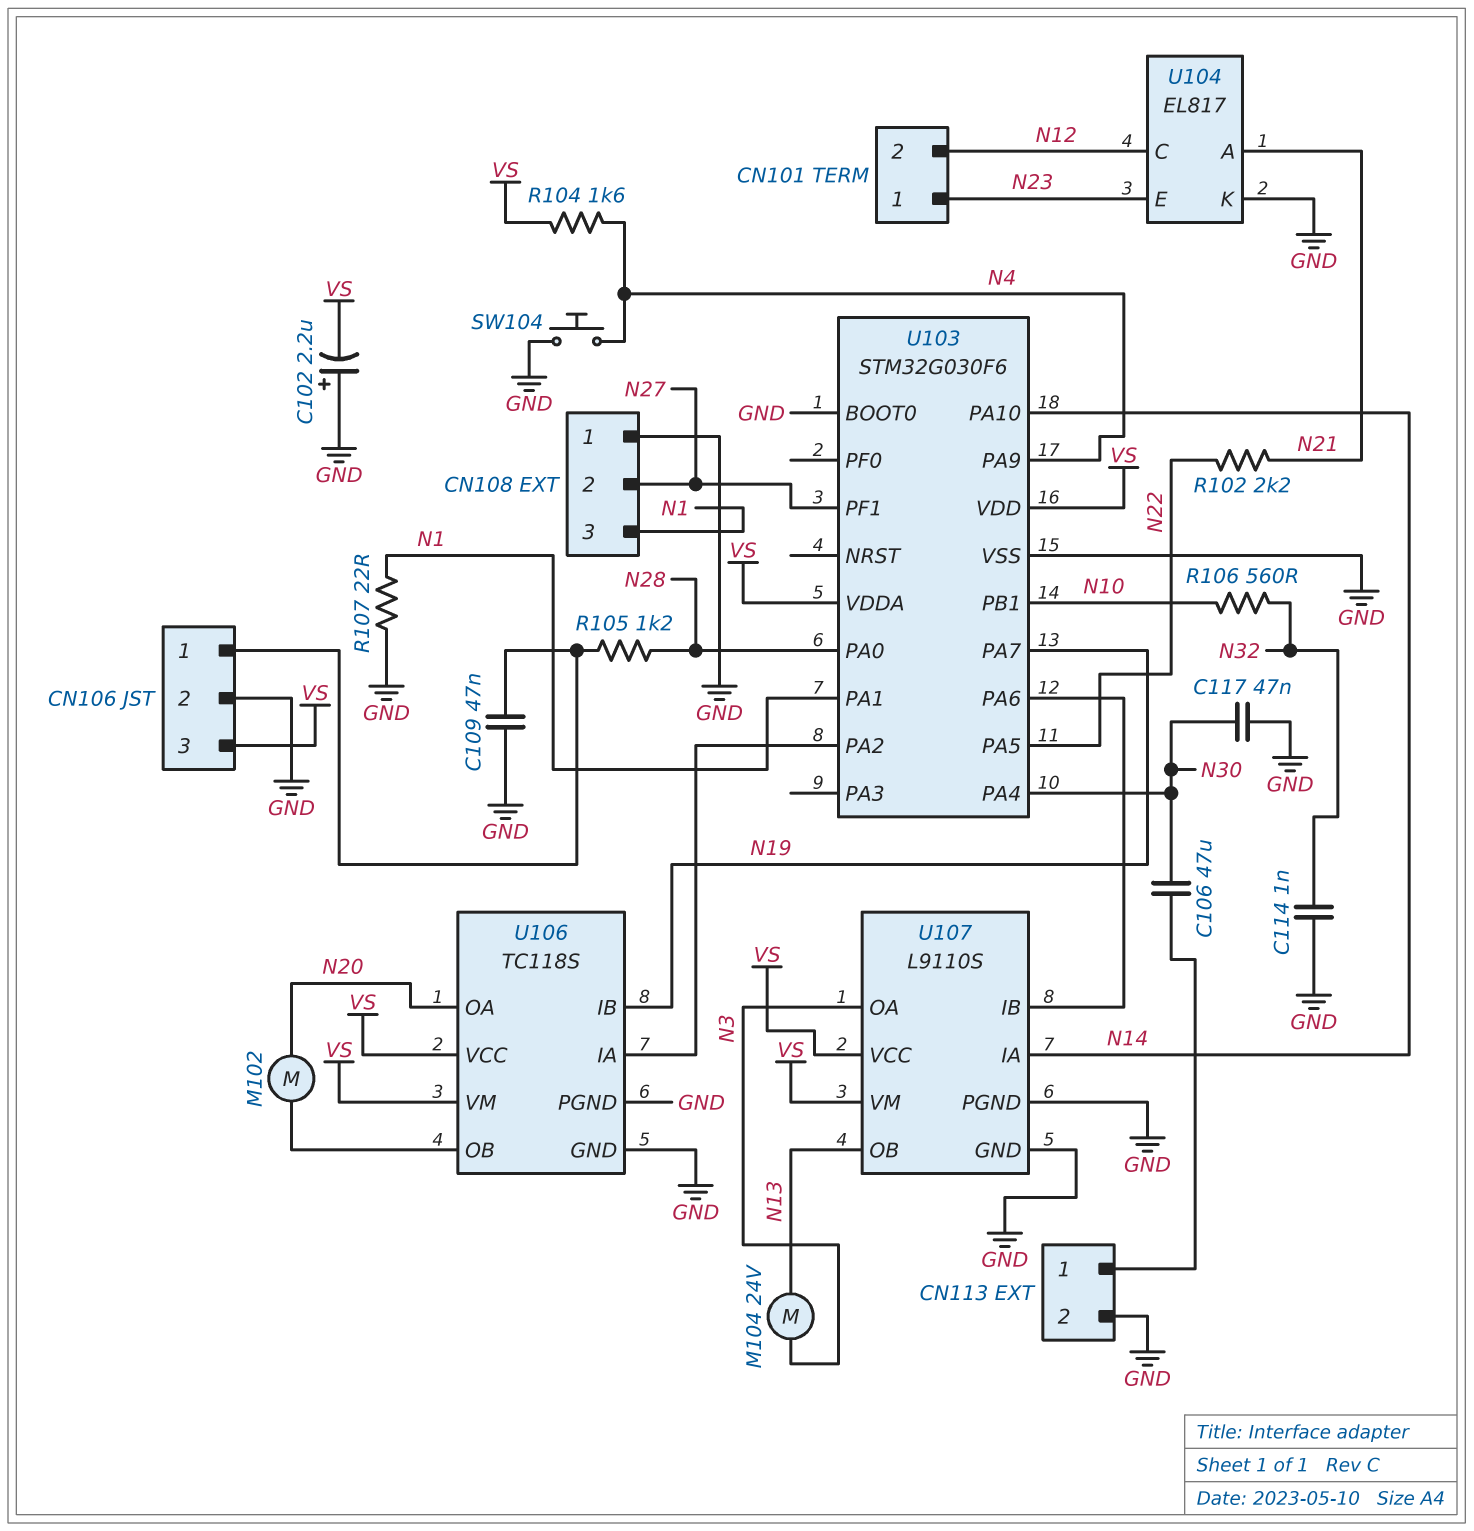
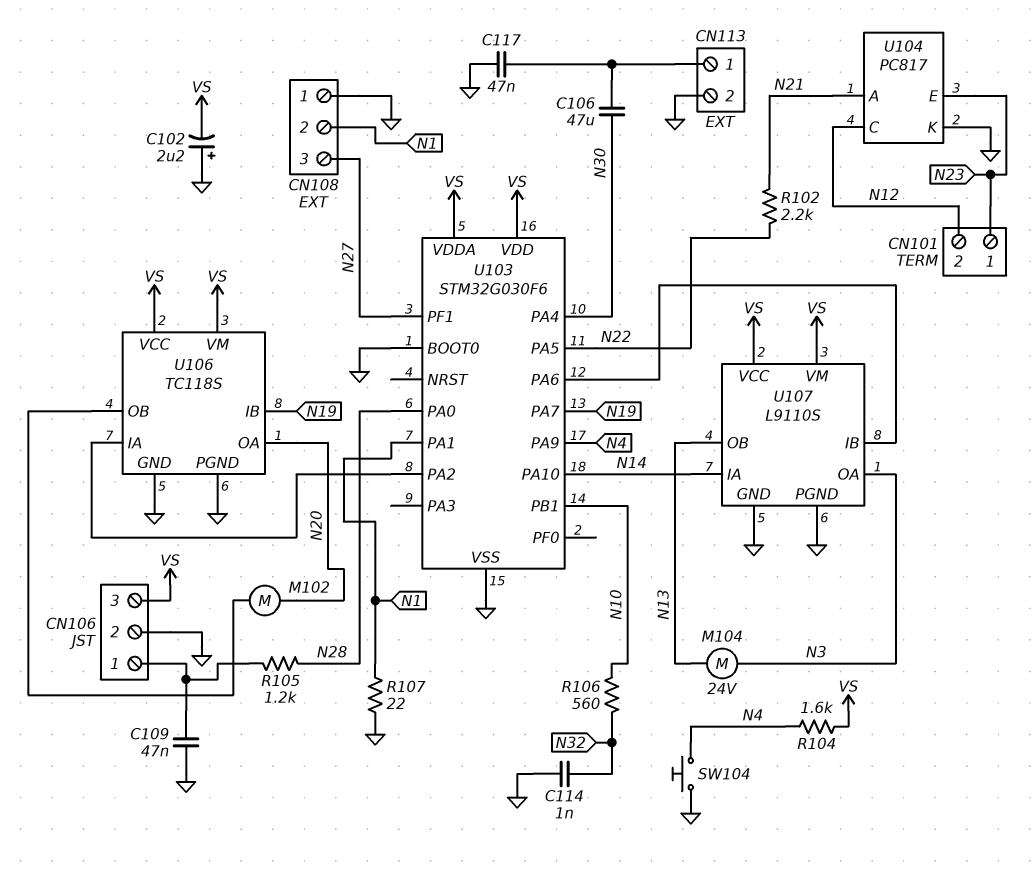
C117: 47nF (GND, N30) -> 47nF (CN113/1, GND)
CN108 pin 2: N27 -> N1
CN108 pin 3: N1 -> N27
U104: EL817 -> PC817

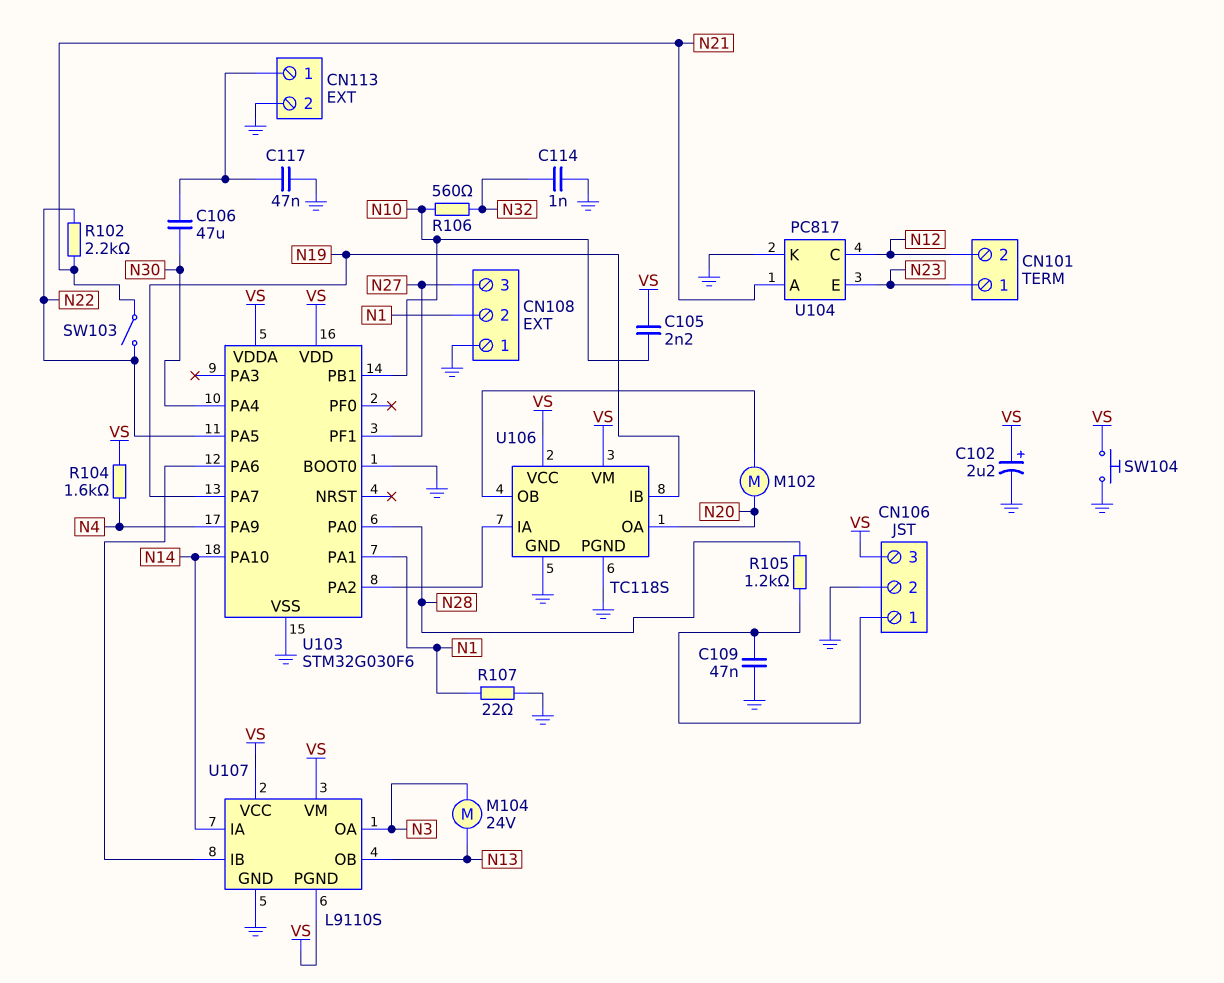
C102: 2.2uF (plus GND, minus VS) -> 2.2uF (plus VS, minus GND)
C105: none -> 2.2nF (N10, VS)
SW103: none -> switch (N21, N22)
SW104: button (GND, N4) -> button (GND, VS)
U107 pin PGND: GND -> VS

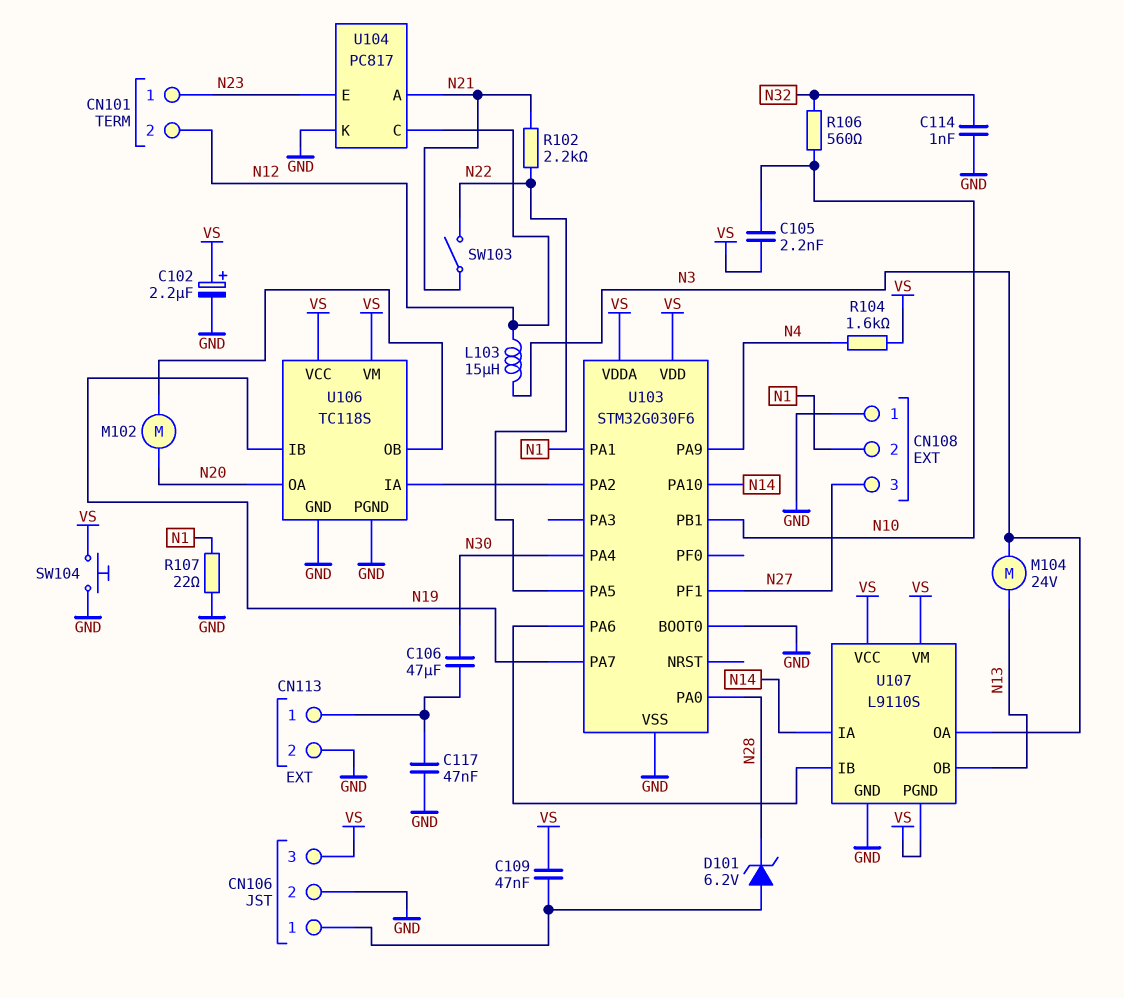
C109: 47nF (CN106/1, GND) -> 47nF (CN106/1, VS)
D101: none -> zener 6.2V (A CN106/1, K N28)
L103: none -> 15uH (N3, N12)
R105: 1.2k (CN106/1, N28) -> none

